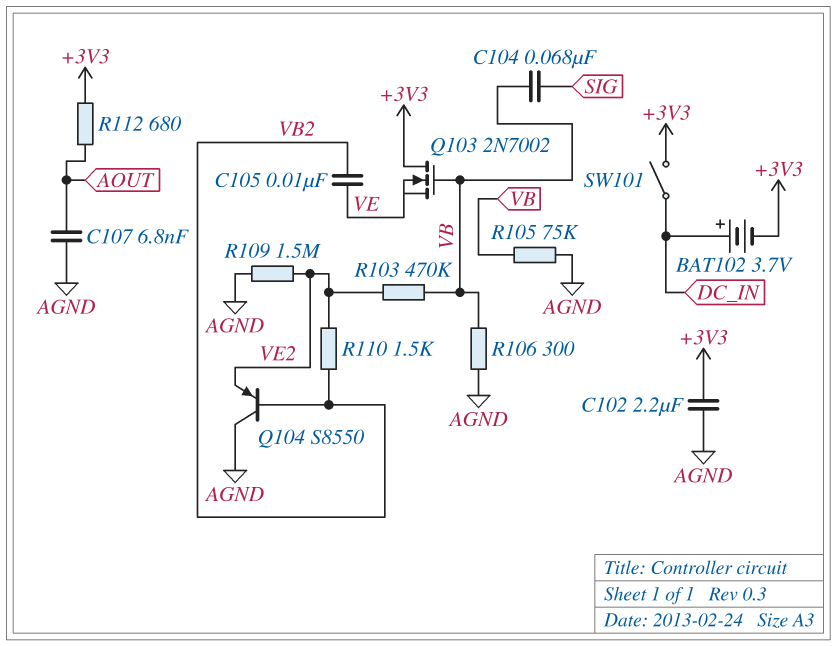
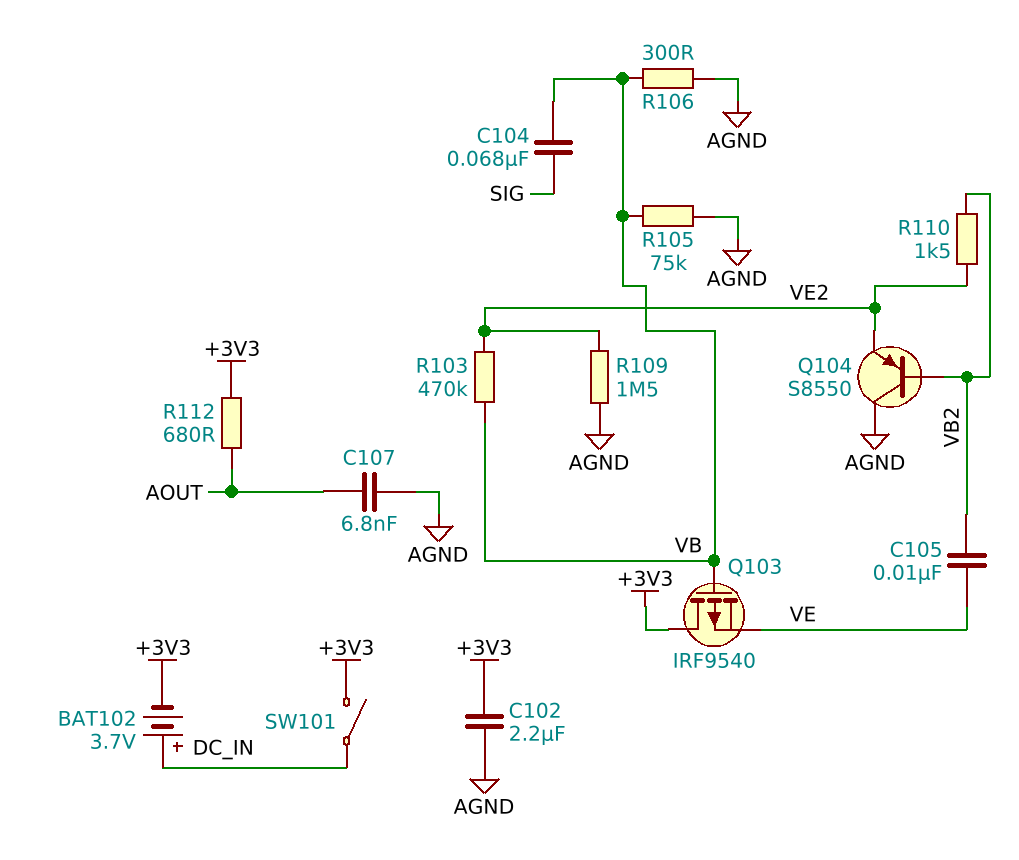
Q103: NMOS 2N7002 (G VB, D +3V3, S VE) -> PMOS IRF9540 (G VB, D +3V3, S VE)

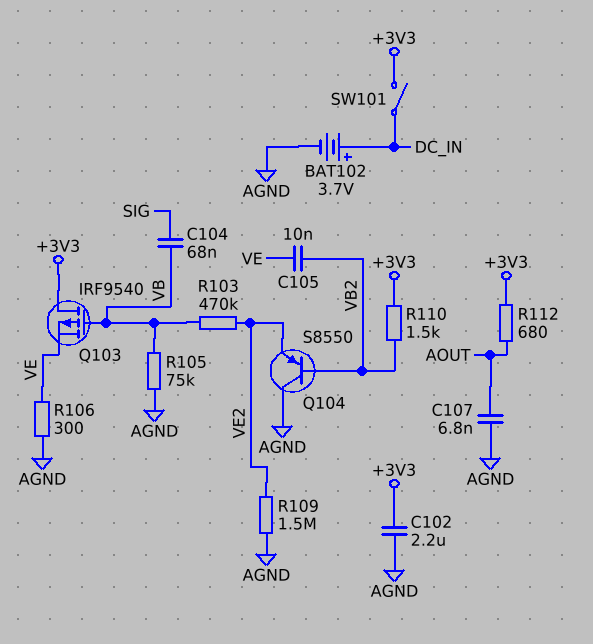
BAT102: 3.7V (plus DC_IN, minus +3V3) -> 3.7V (plus DC_IN, minus AGND)
R106: 300 (AGND, VB) -> 300 (AGND, VE)
R110: 1.5k (VB2, VE2) -> 1.5k (+3V3, VB2)

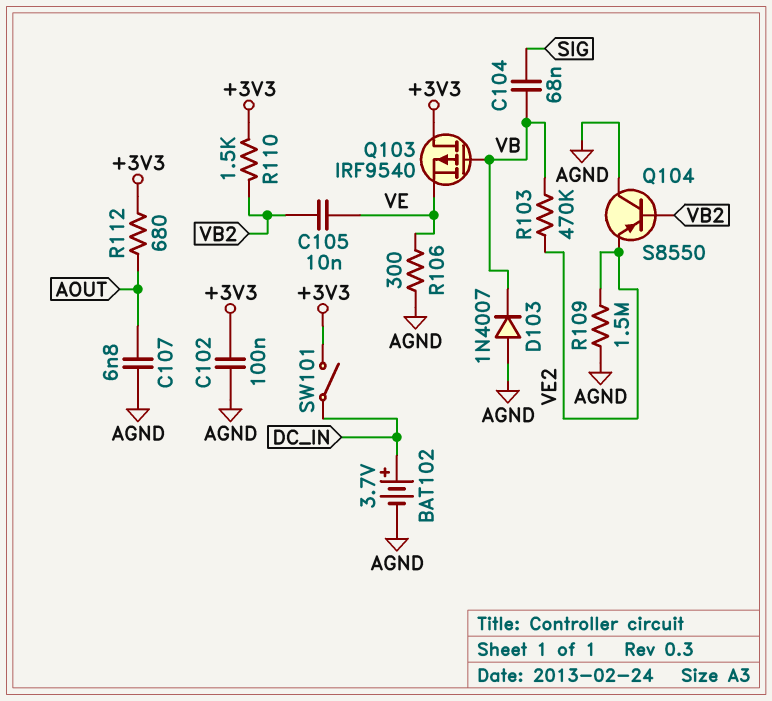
C102: 2.2uF (+3V3, AGND) -> 100nF (+3V3, AGND)
D103: none -> diode 1N4007 (A AGND, K VB)
R105: 75k (AGND, VB) -> none

